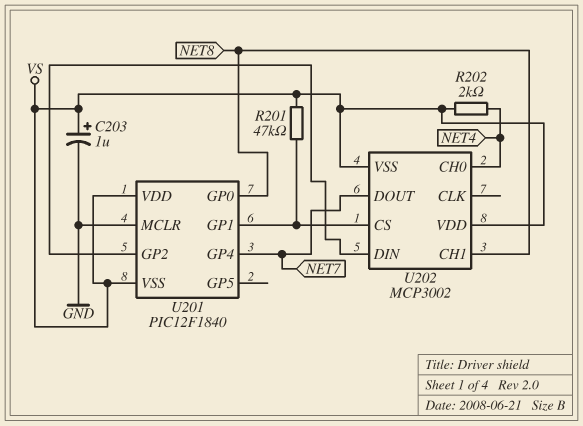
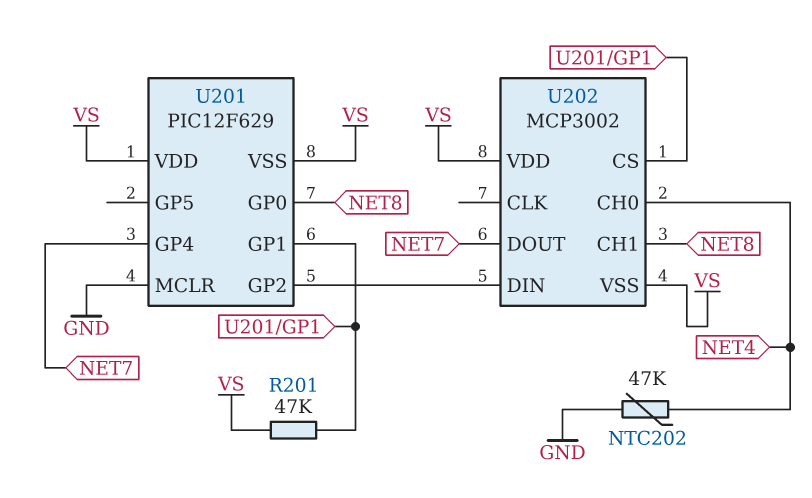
C203: 1uF (plus VS, minus GND) -> none
NTC202: none -> 47k (GND, NET4)
R202: 2k (NET4, VS) -> none
U201: PIC12F1840 -> PIC12F629

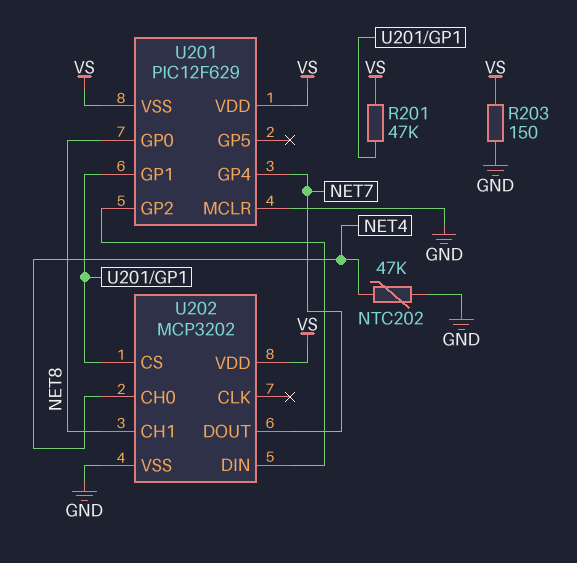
R203: none -> 150 (GND, VS)
U202: MCP3002 -> MCP3202
U202 pin VSS: VS -> GND

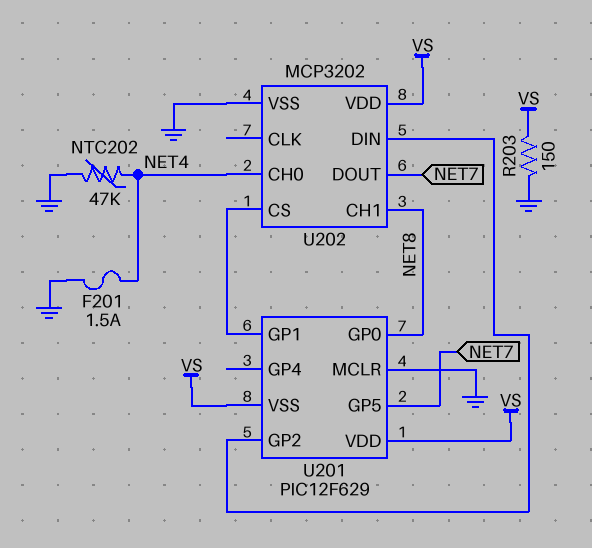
F201: none -> 1.5A (GND, NET4)
R201: 47k (U201/GP1, VS) -> none
U201 pin GP4: NET7 -> none
U201 pin GP5: none -> NET7

